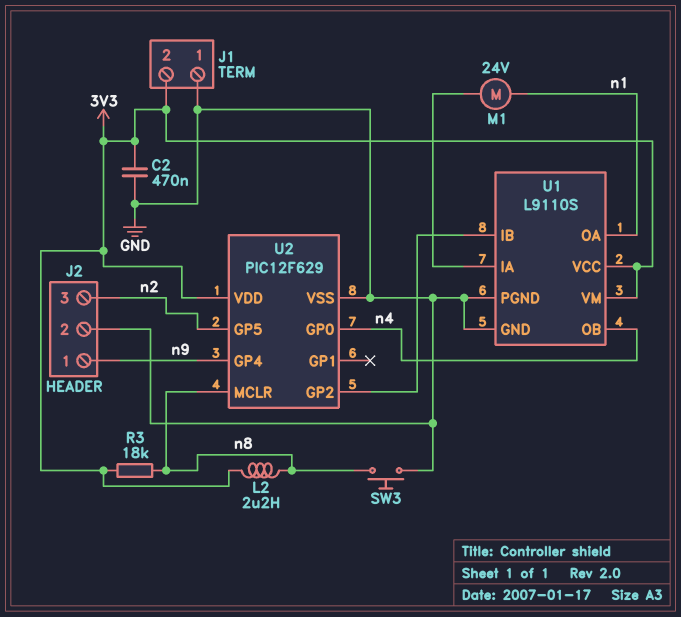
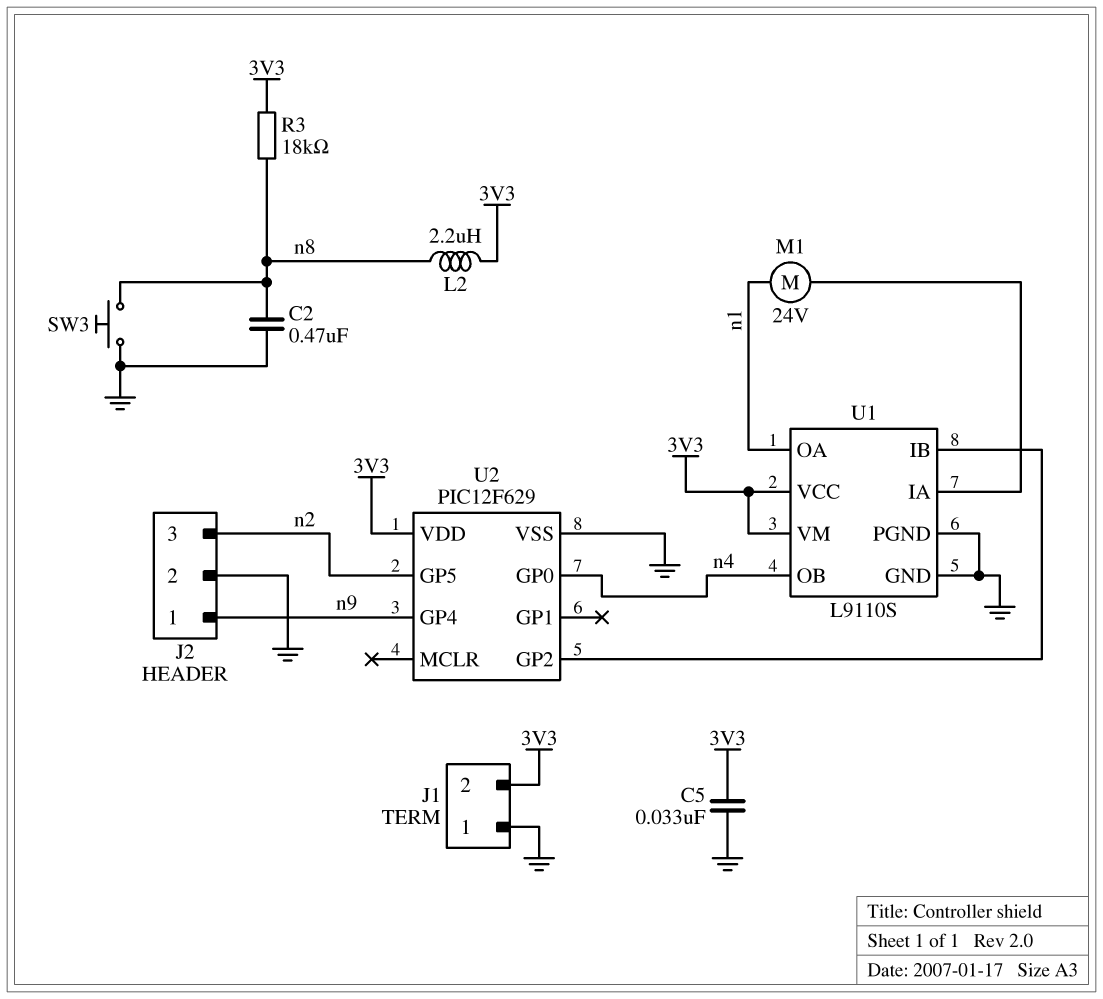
C2: 470nF (3V3, GND) -> 470nF (GND, n8)
C5: none -> 33nF (3V3, GND)
U2 pin MCLR: n8 -> none

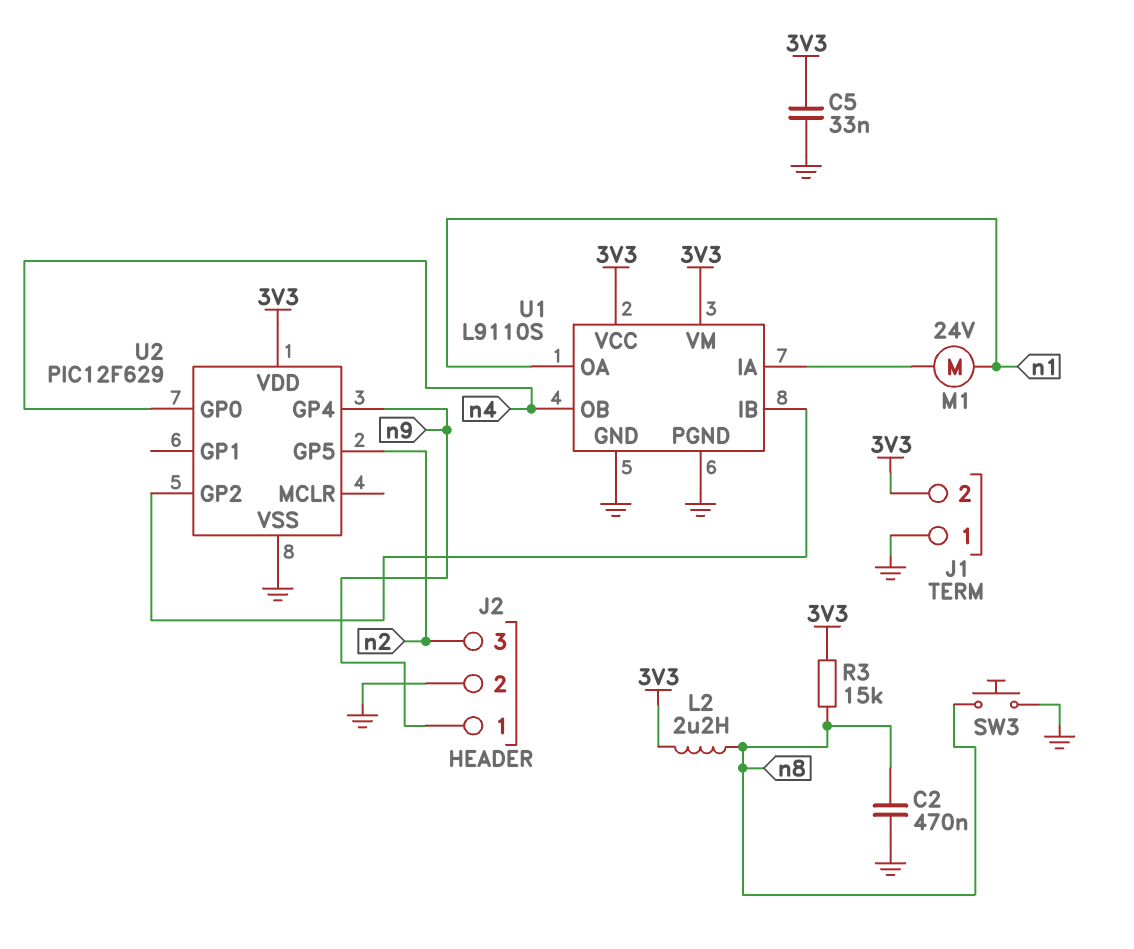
R3: 18k (3V3, n8) -> 15k (3V3, n8)

